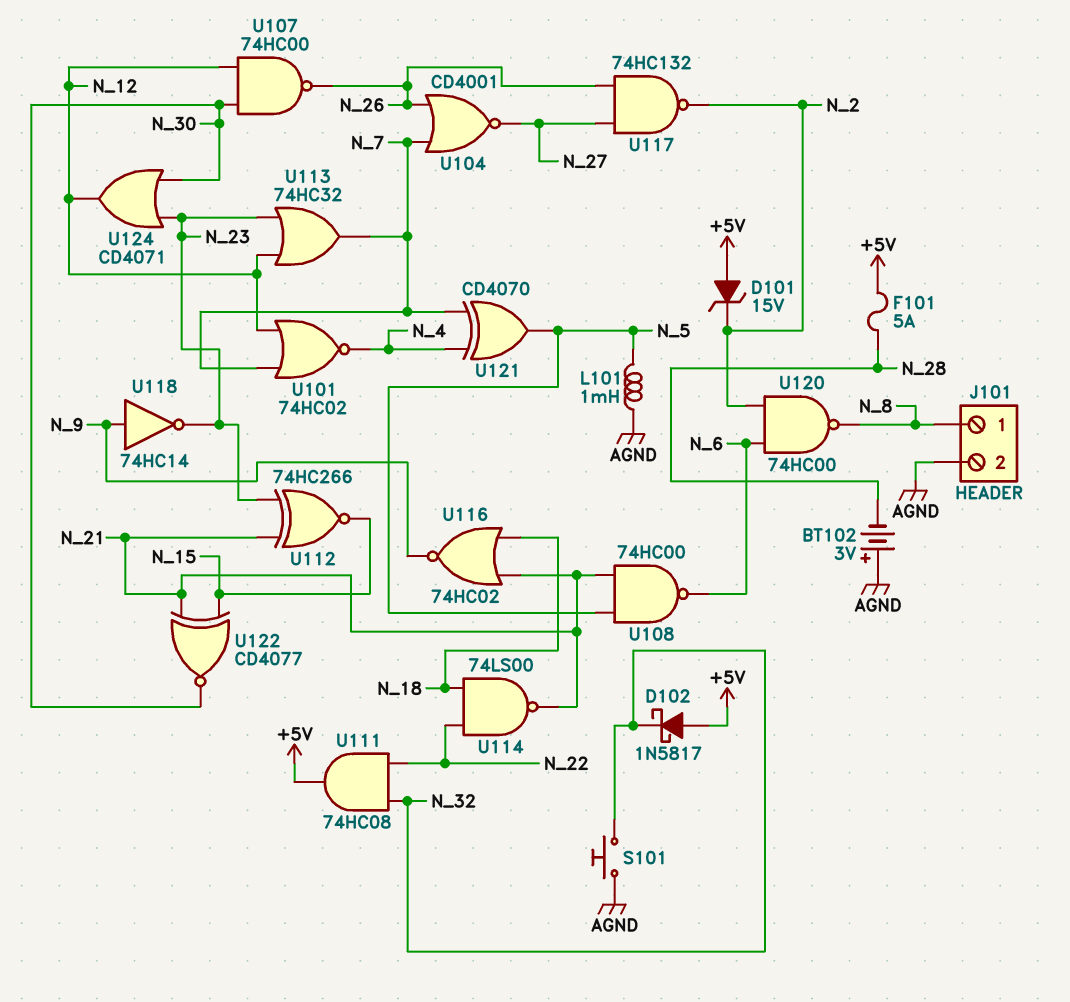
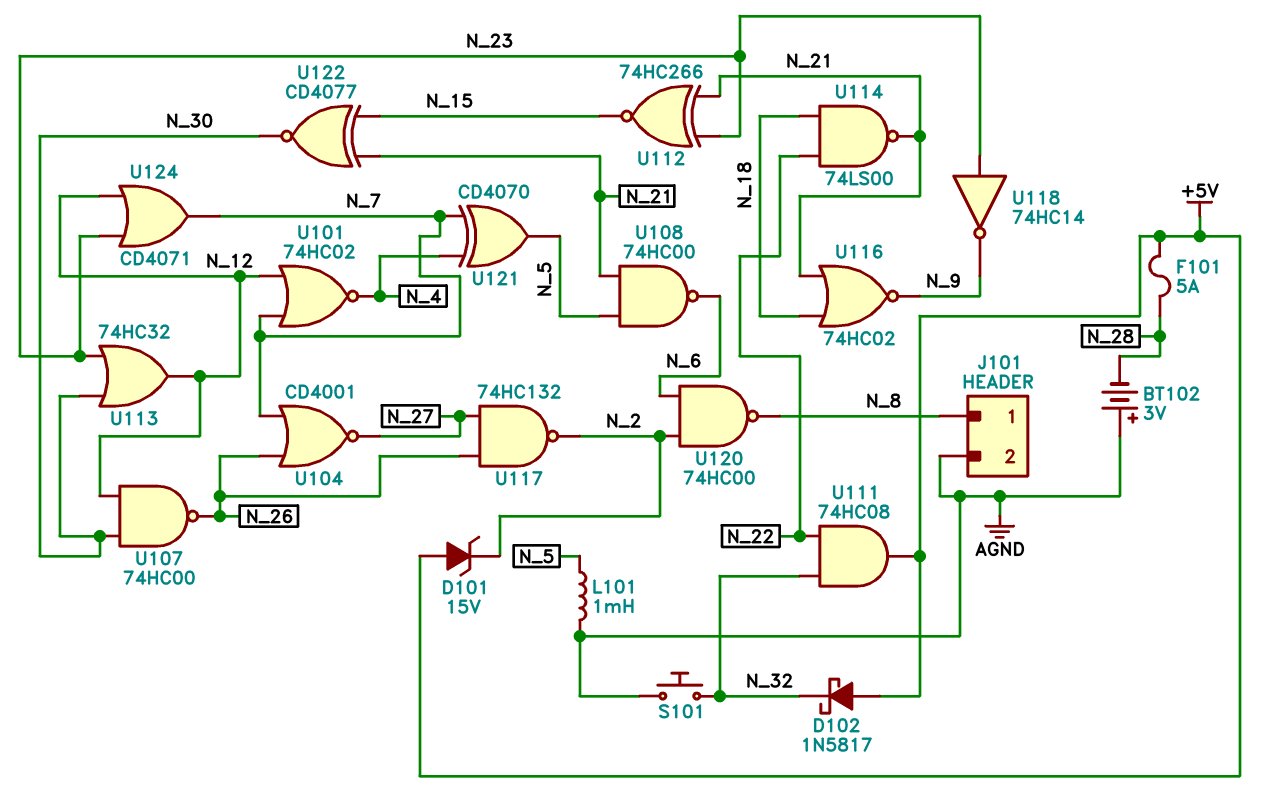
U113: OR 74HC32 (in N_12, in N_23, out N_7) -> OR 74HC32 (in N_23, in N_30, out N_12)
U118: NOT 74HC14 (in N_9, out N_23) -> NOT 74HC14 (in N_23, out N_9)
U124: OR CD4071 (in N_23, in N_30, out N_12) -> OR CD4071 (in N_12, in N_23, out N_7)

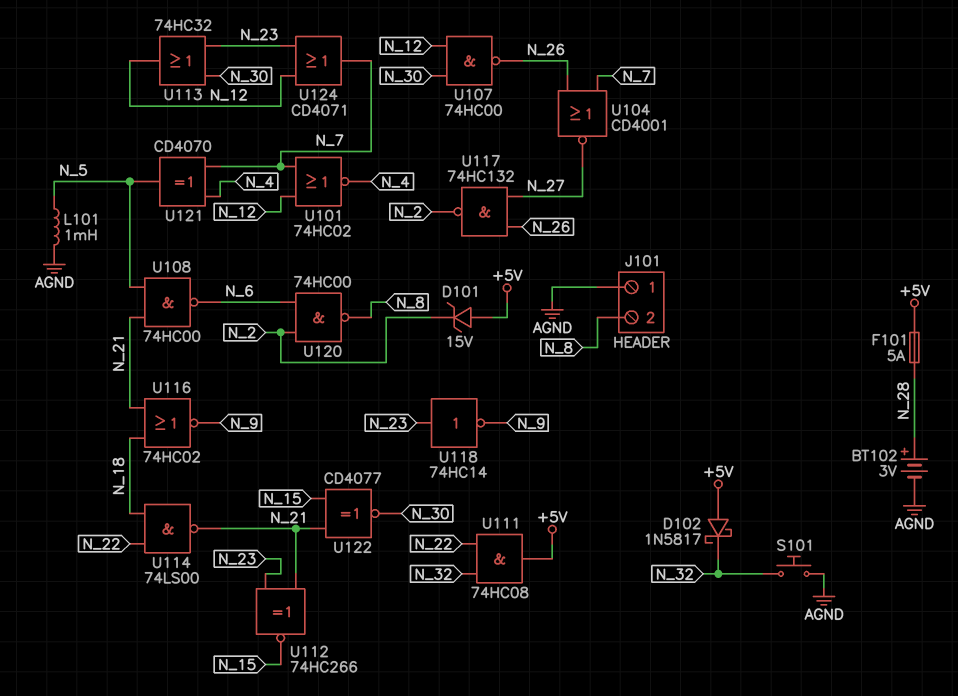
BT102: 3V (plus AGND, minus N_28) -> 3V (plus N_28, minus AGND)
J101 pin 1: N_8 -> AGND
J101 pin 2: AGND -> N_8

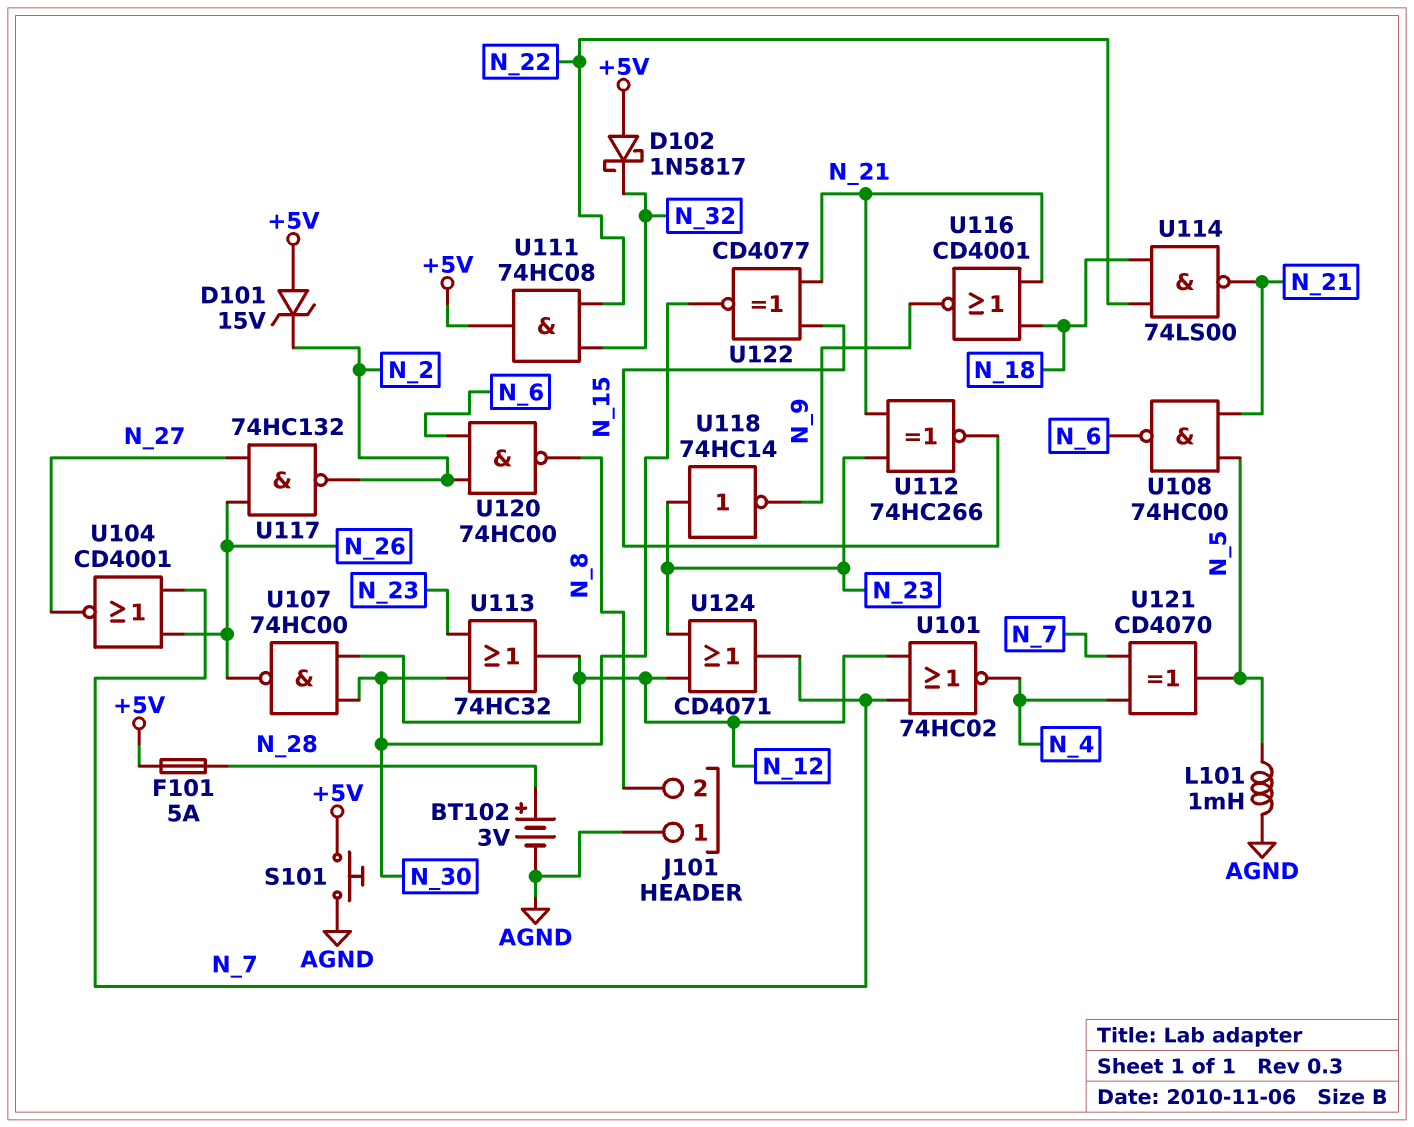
S101: button (AGND, N_32) -> button (+5V, AGND)
U116: NOR 74HC02 (in N_18, in N_21, out N_9) -> NOR CD4001 (in N_18, in N_21, out N_9)

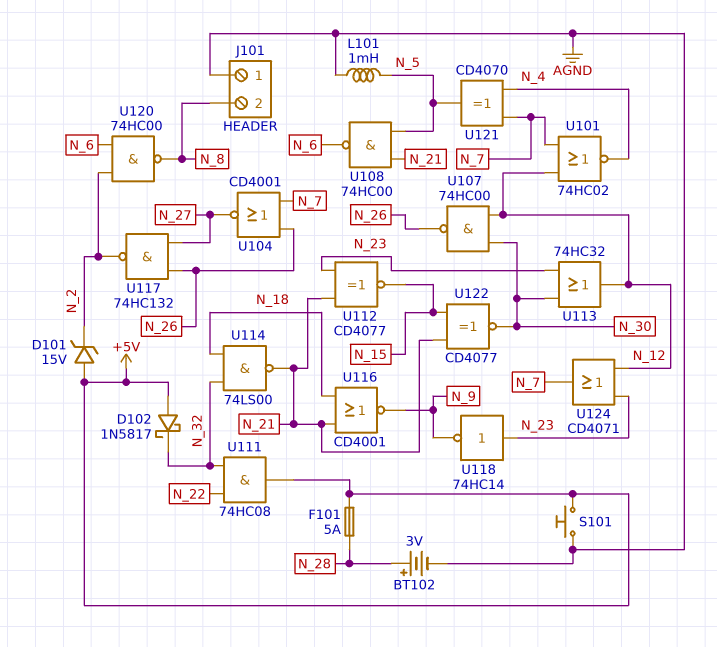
U112: XNOR 74HC266 (in N_21, in N_23, out N_15) -> XNOR CD4077 (in N_21, in N_23, out N_15)
U114: NAND 74LS00 (in N_18, in N_22, out N_21) -> NAND 74LS00 (in N_18, in N_32, out N_21)

